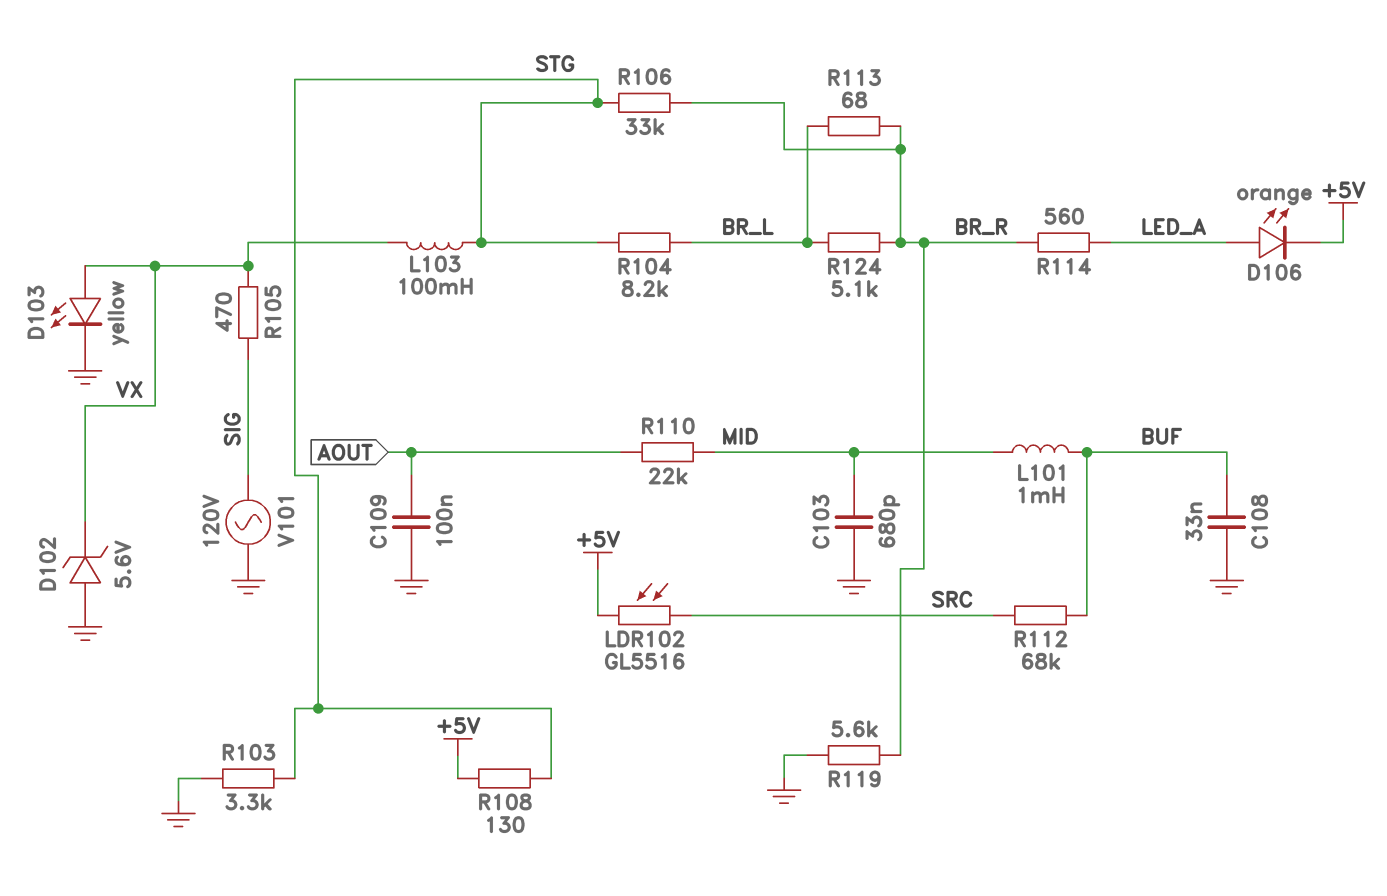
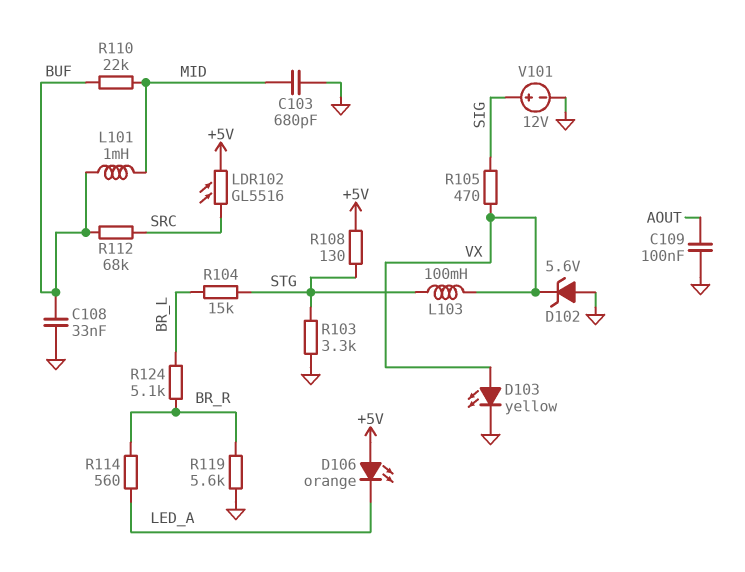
D106: LED orange (A LED_A, K +5V) -> LED orange (A +5V, K LED_A)
R104: 8.2k (BR_L, STG) -> 15k (BR_L, STG)
R106: 33k (BR_R, STG) -> none
R110: 22k (AOUT, MID) -> 22k (BUF, MID)
R113: 68 (BR_L, BR_R) -> none
V101: AC 120V (GND, SIG) -> 12V (plus SIG, minus GND)

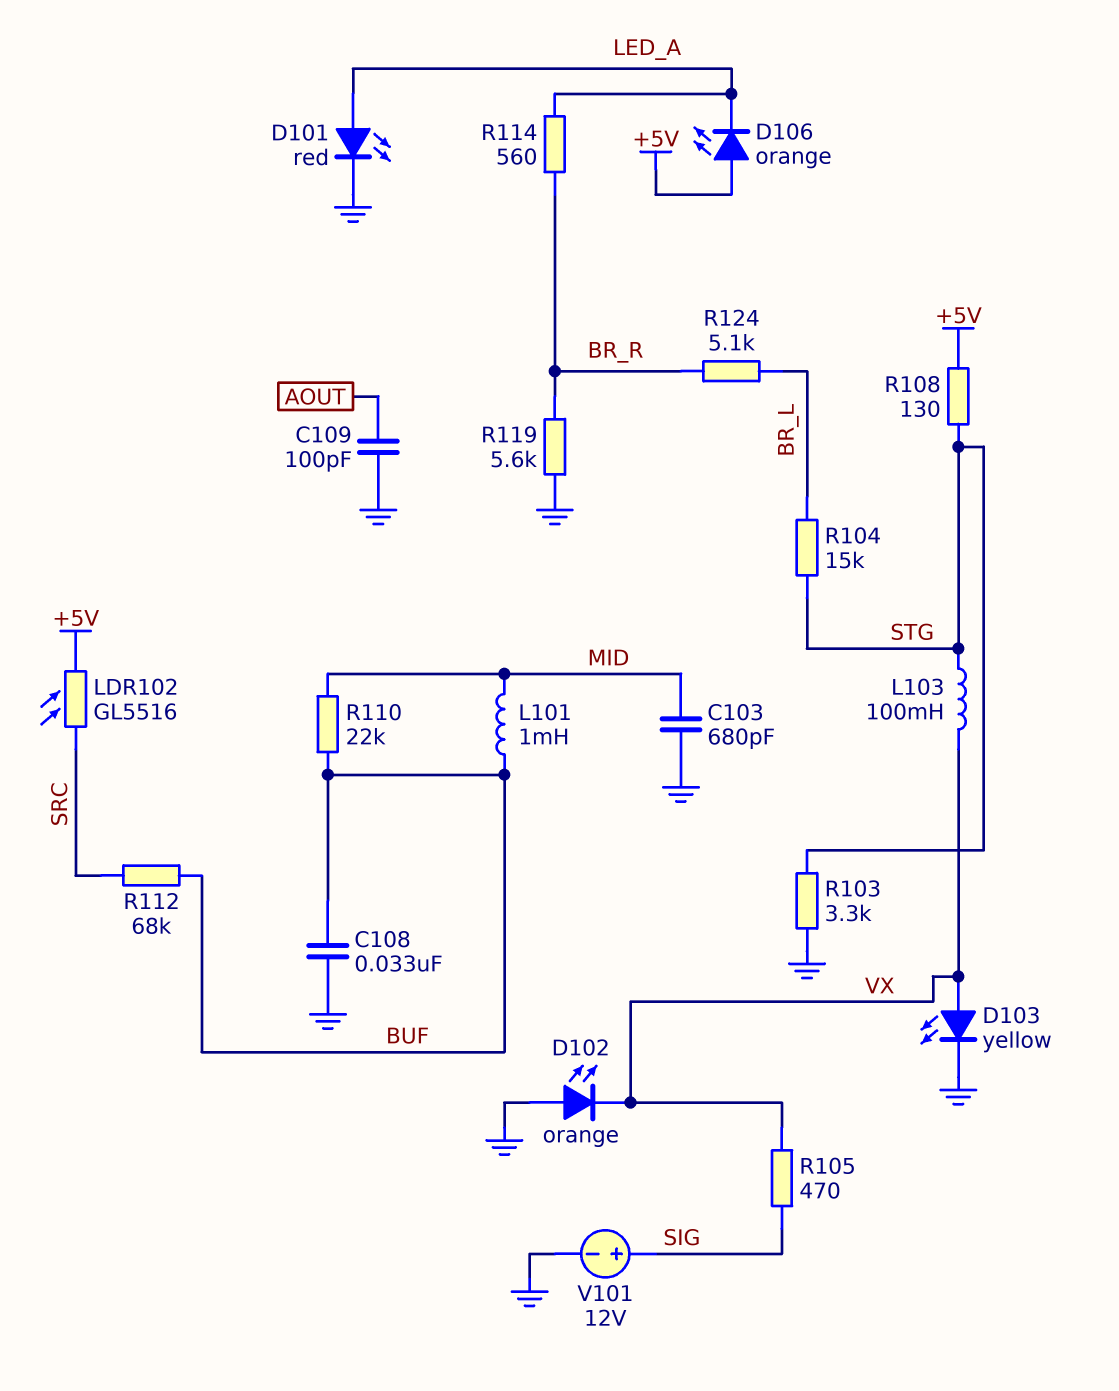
C109: 100nF (AOUT, GND) -> 100pF (AOUT, GND)
D101: none -> LED red (A LED_A, K GND)
D102: zener 5.6V (A GND, K VX) -> LED orange (A GND, K VX)

